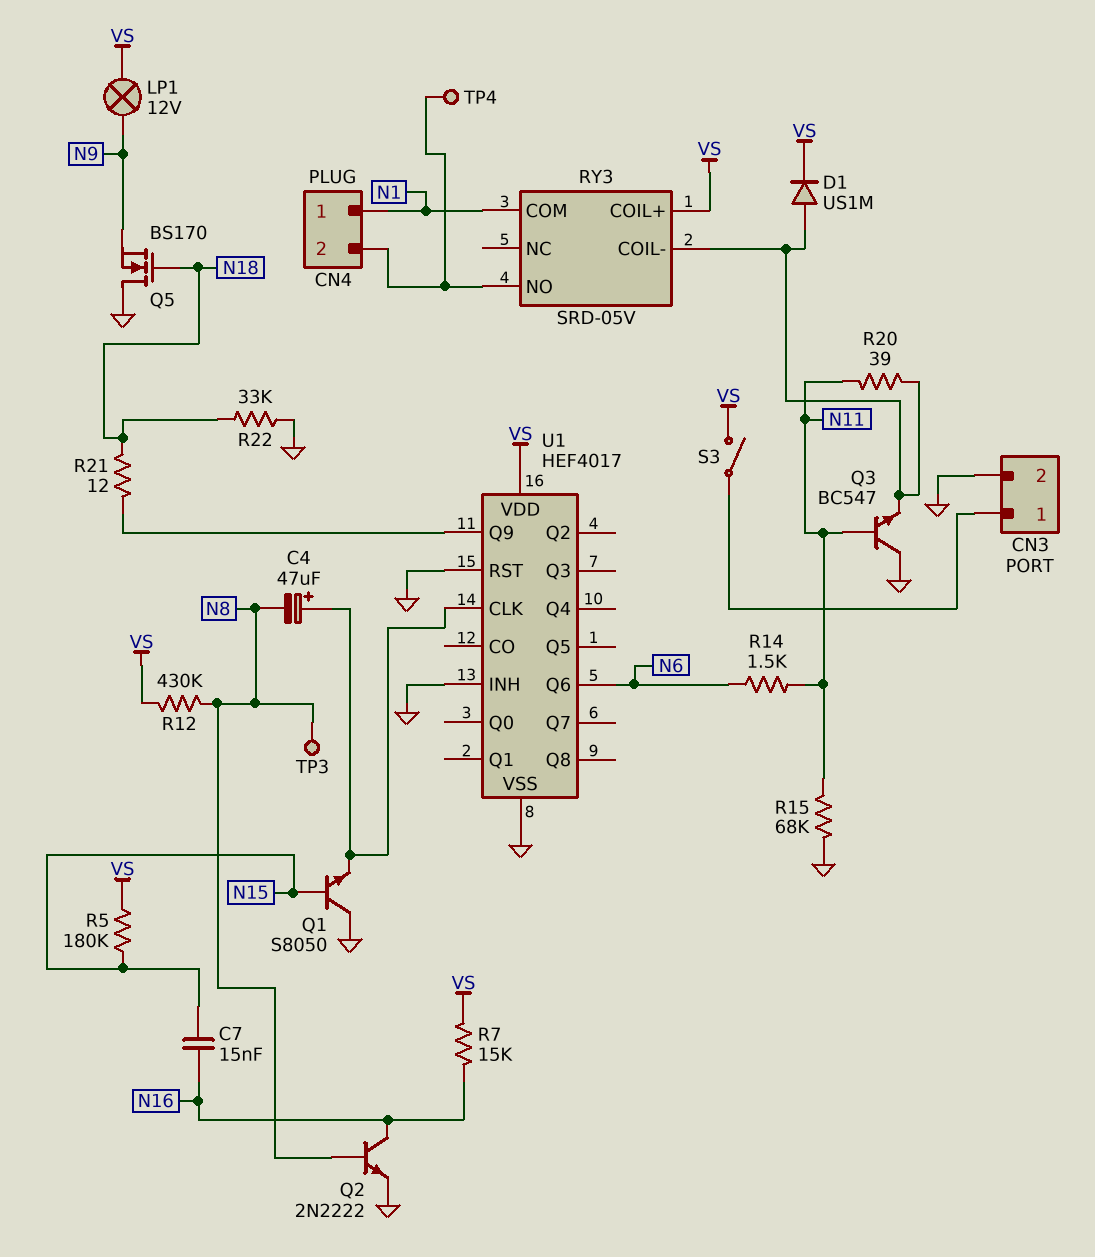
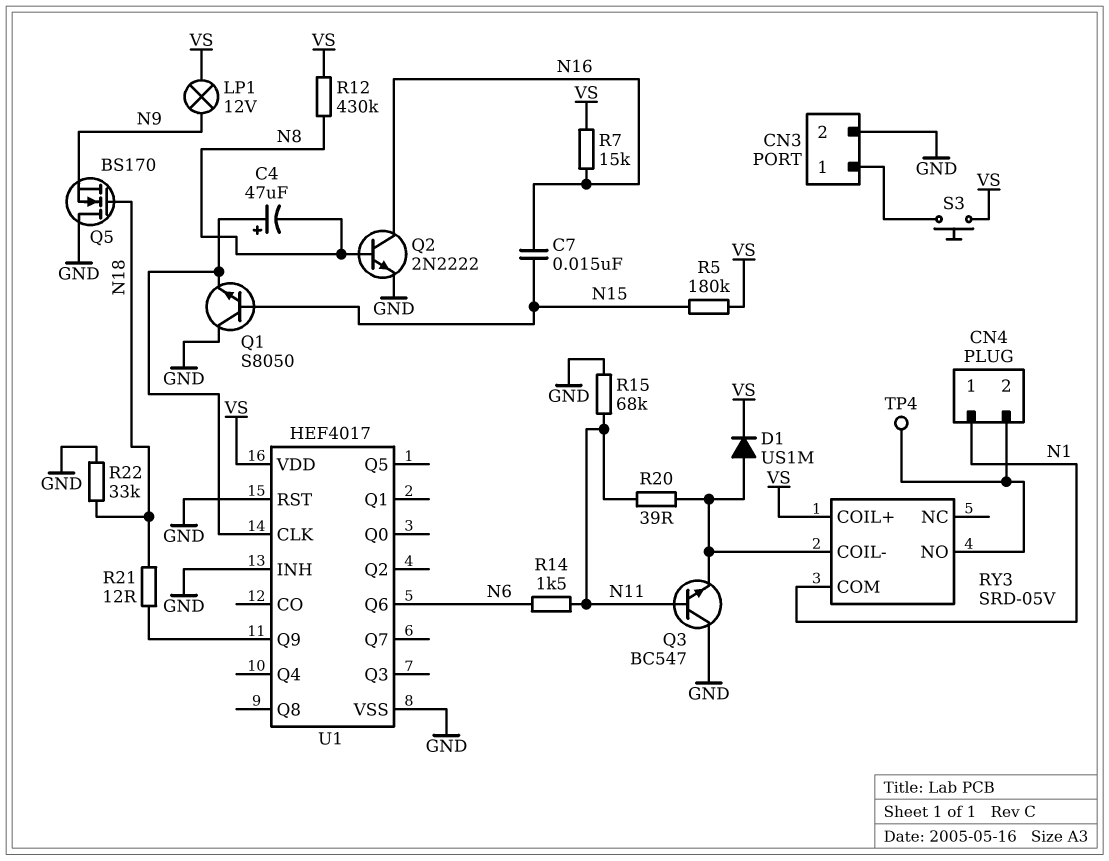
S3: switch (CN3/1, VS) -> button (CN3/1, VS)
TP3: test point (N8) -> none

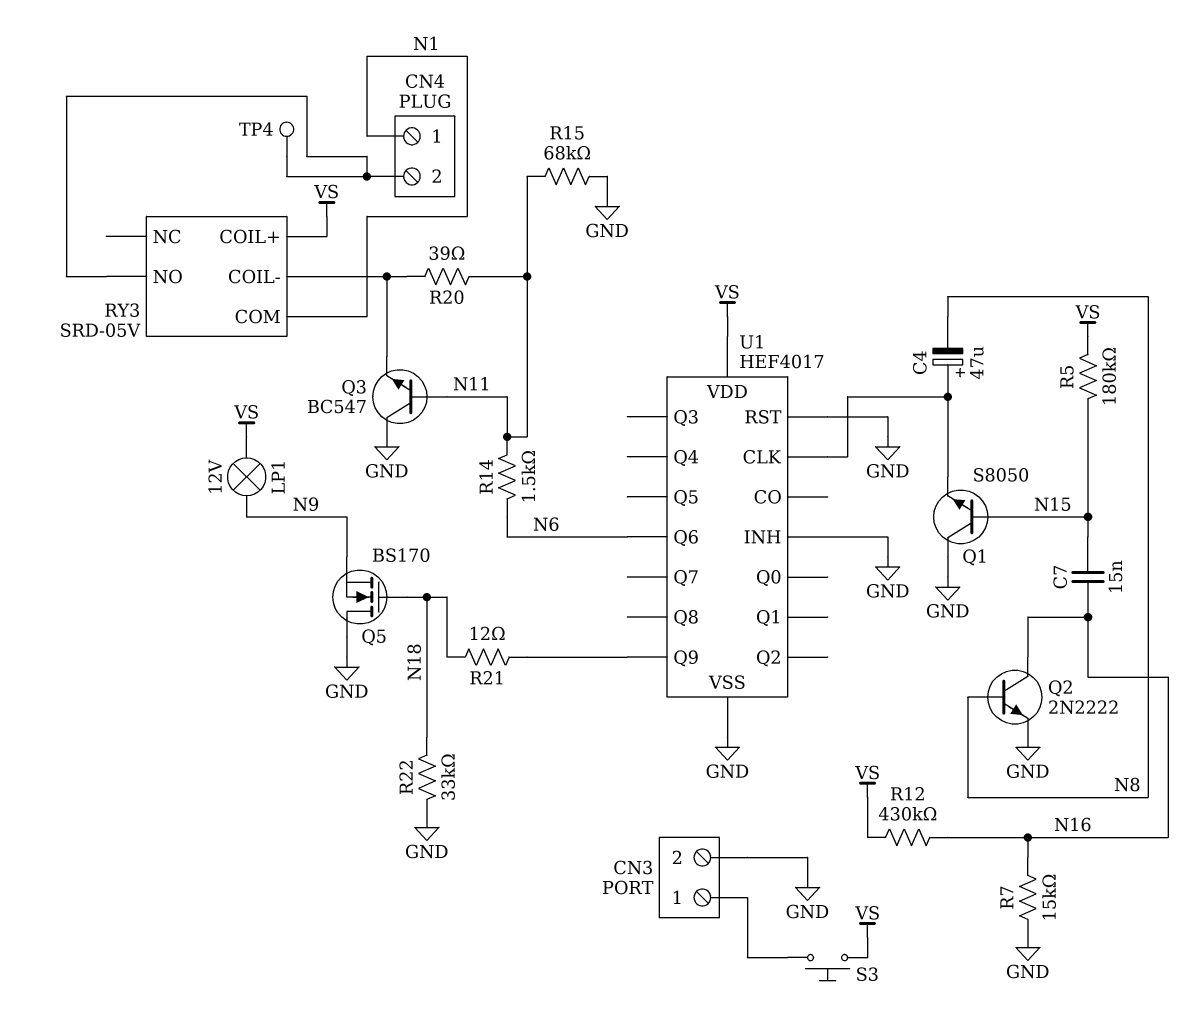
D1: diode US1M (A RY3/COIL-, K VS) -> none
R7: 15k (N16, VS) -> 15k (GND, N16)
R12: 430k (N8, VS) -> 430k (N16, VS)

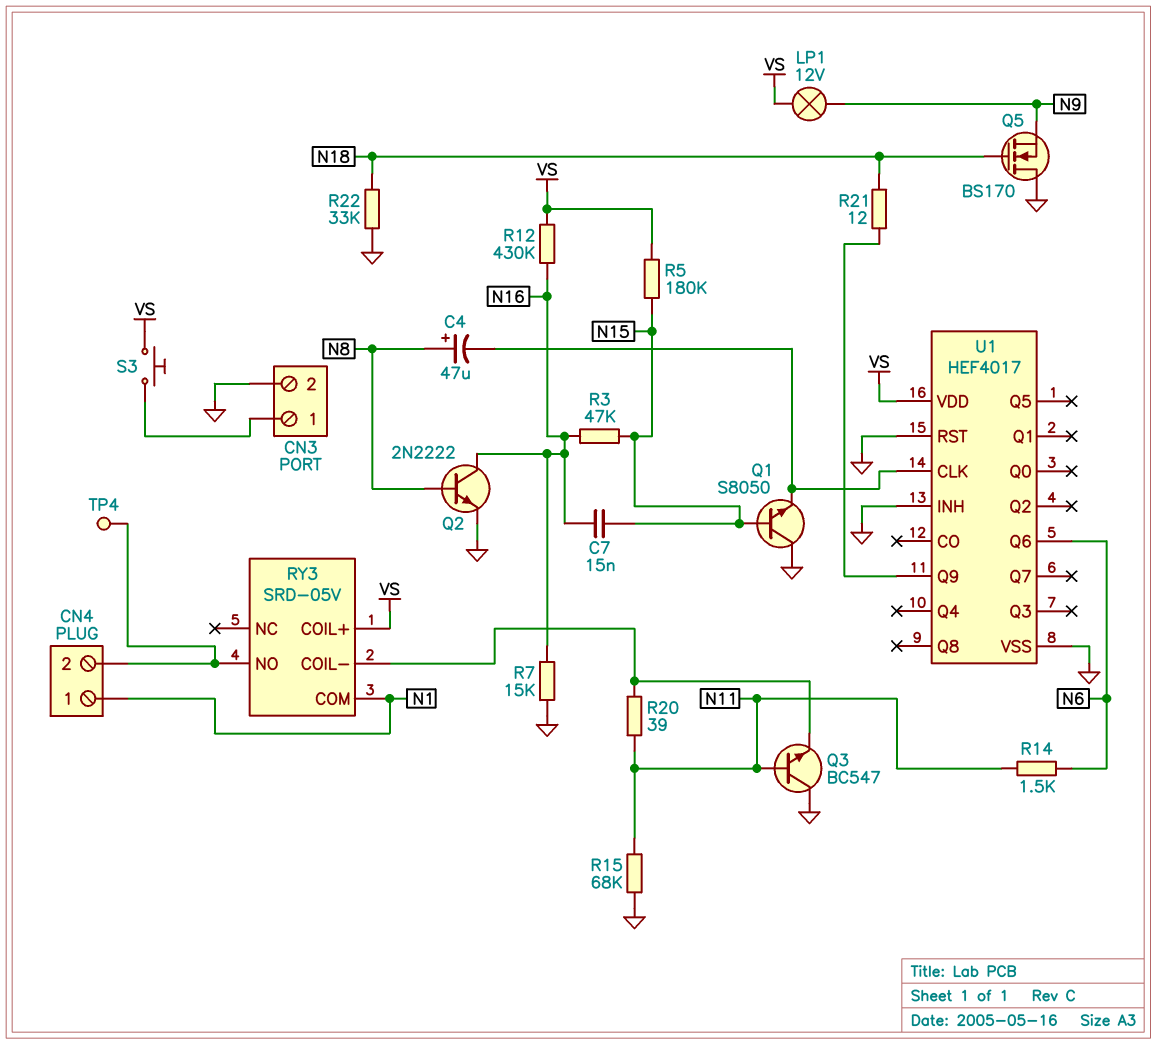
C4: 47uF (plus U1/CLK, minus N8) -> 47uF (plus N8, minus U1/CLK)
R3: none -> 47k (N15, N16)

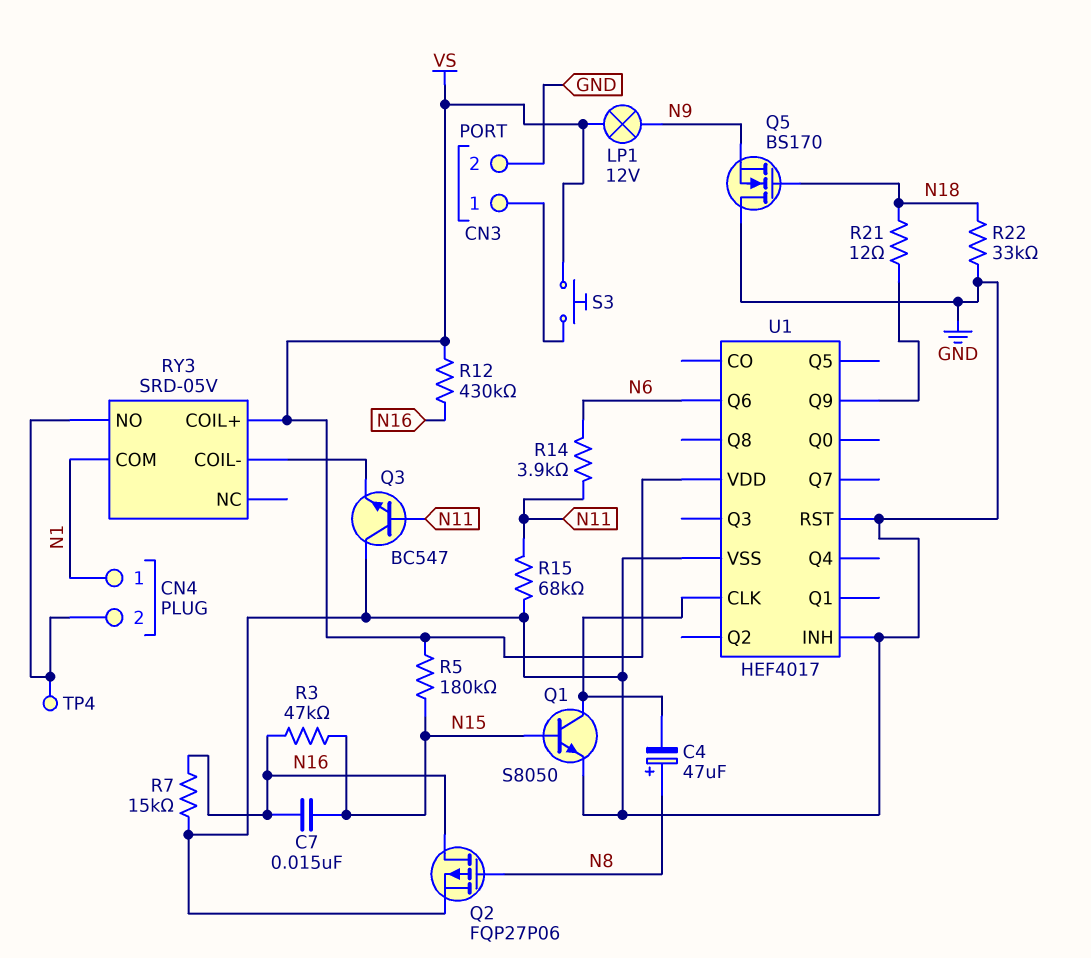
Q1: NPN S8050 (B N15, C GND, E U1/CLK) -> NPN S8050 (B N15, C U1/CLK, E GND)
Q2: NPN 2N2222 (B N8, C N16, E GND) -> PMOS FQP27P06 (G N8, D N16, S GND)
R14: 1.5k (N6, N11) -> 3.9k (N6, N11)
R20: 39 (N11, RY3/COIL-) -> none

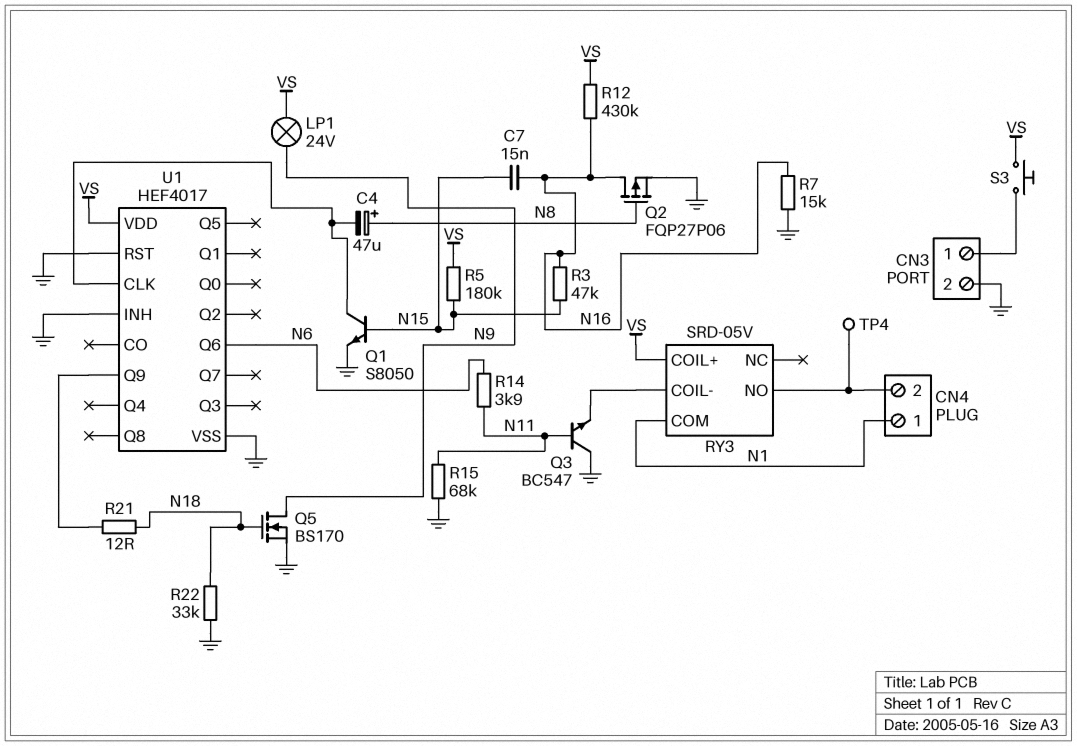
LP1: lamp 12V (N9, VS) -> lamp 24V (N9, VS)
Q5: NMOS BS170 (G N18, D GND, S N9) -> NMOS BS170 (G N18, D N9, S GND)

